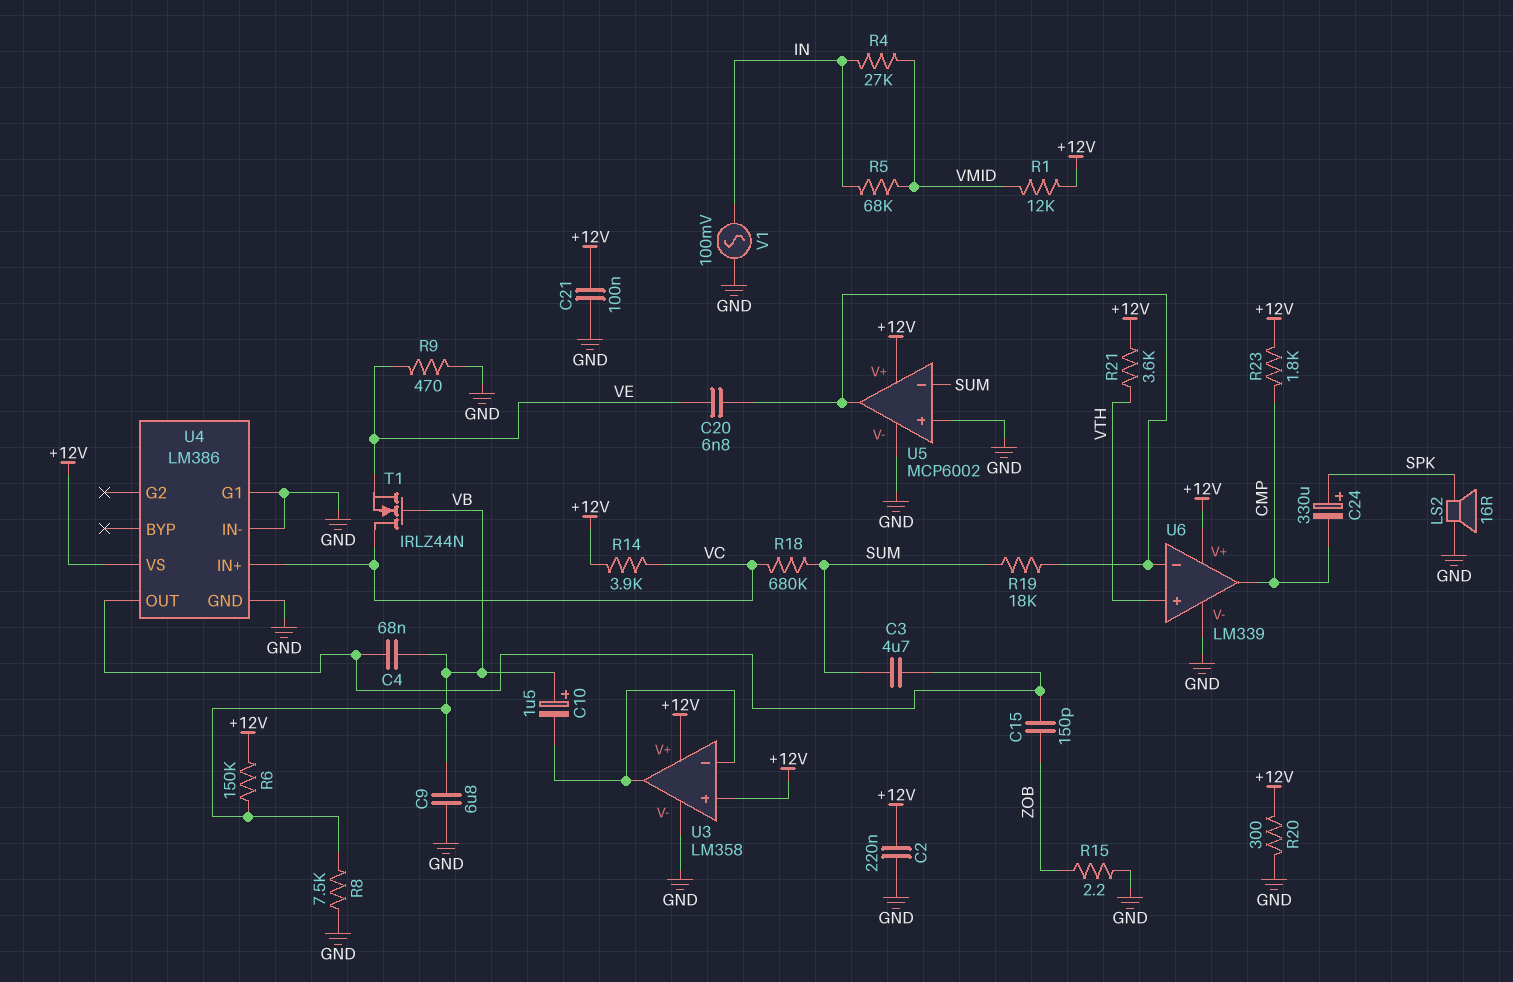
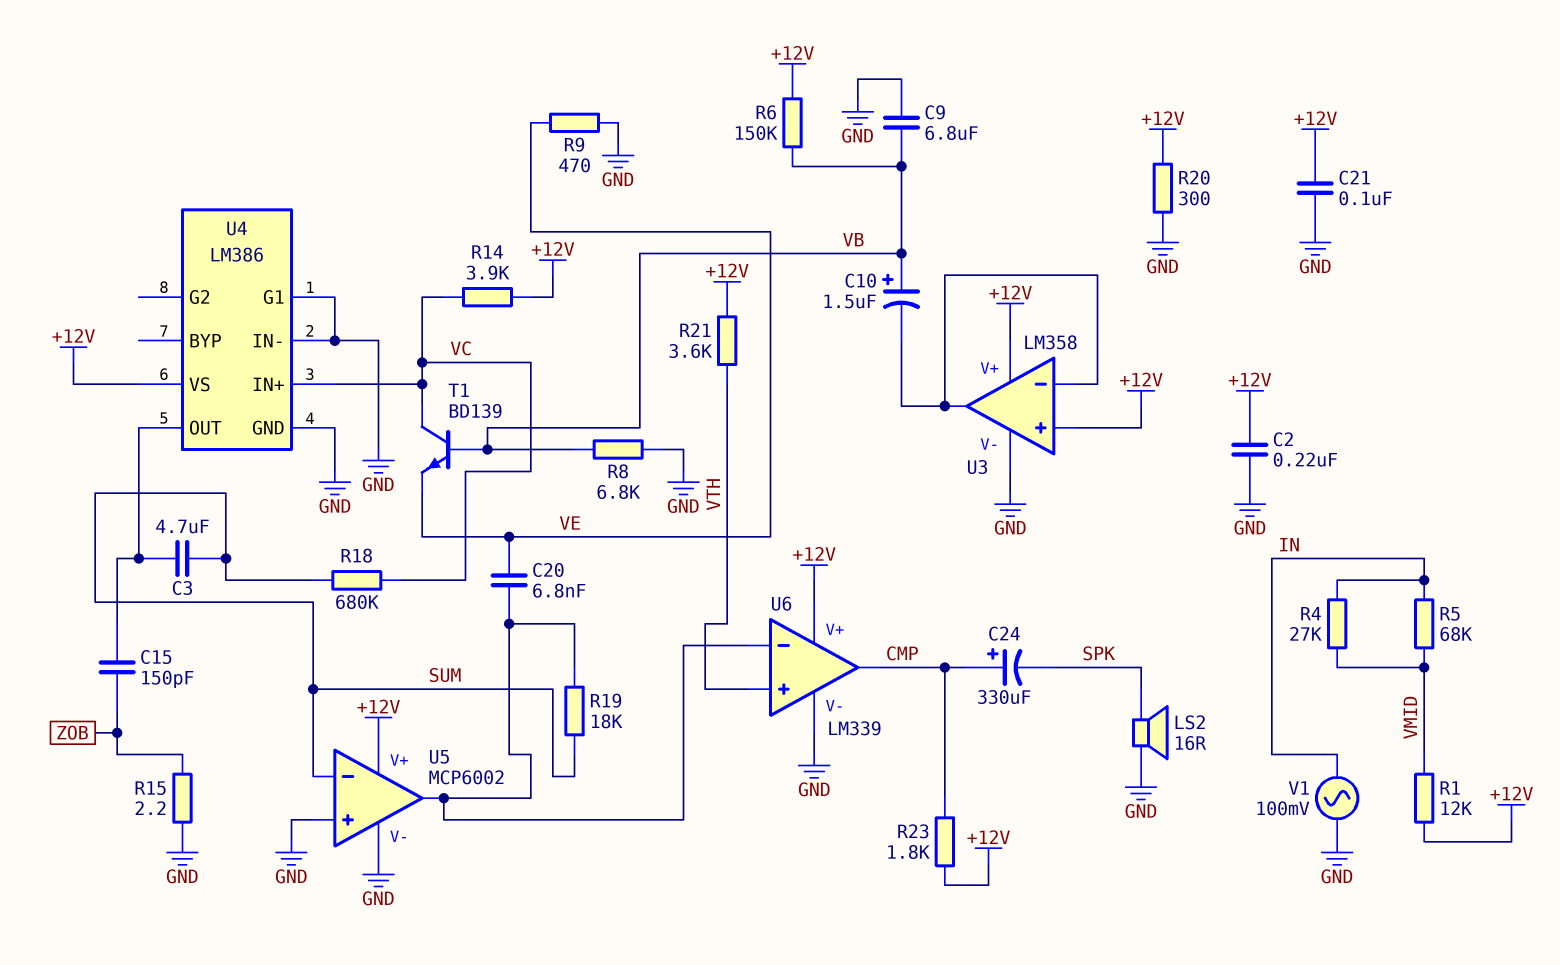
C4: 68nF (U4/OUT, VB) -> none
C24: 330uF (plus SPK, minus CMP) -> 330uF (plus CMP, minus SPK)
R8: 7.5k (GND, VB) -> 6.8k (GND, VB)
T1: NMOS IRLZ44N (G VB, D VC, S VE) -> NPN BD139 (B VB, C VC, E VE)

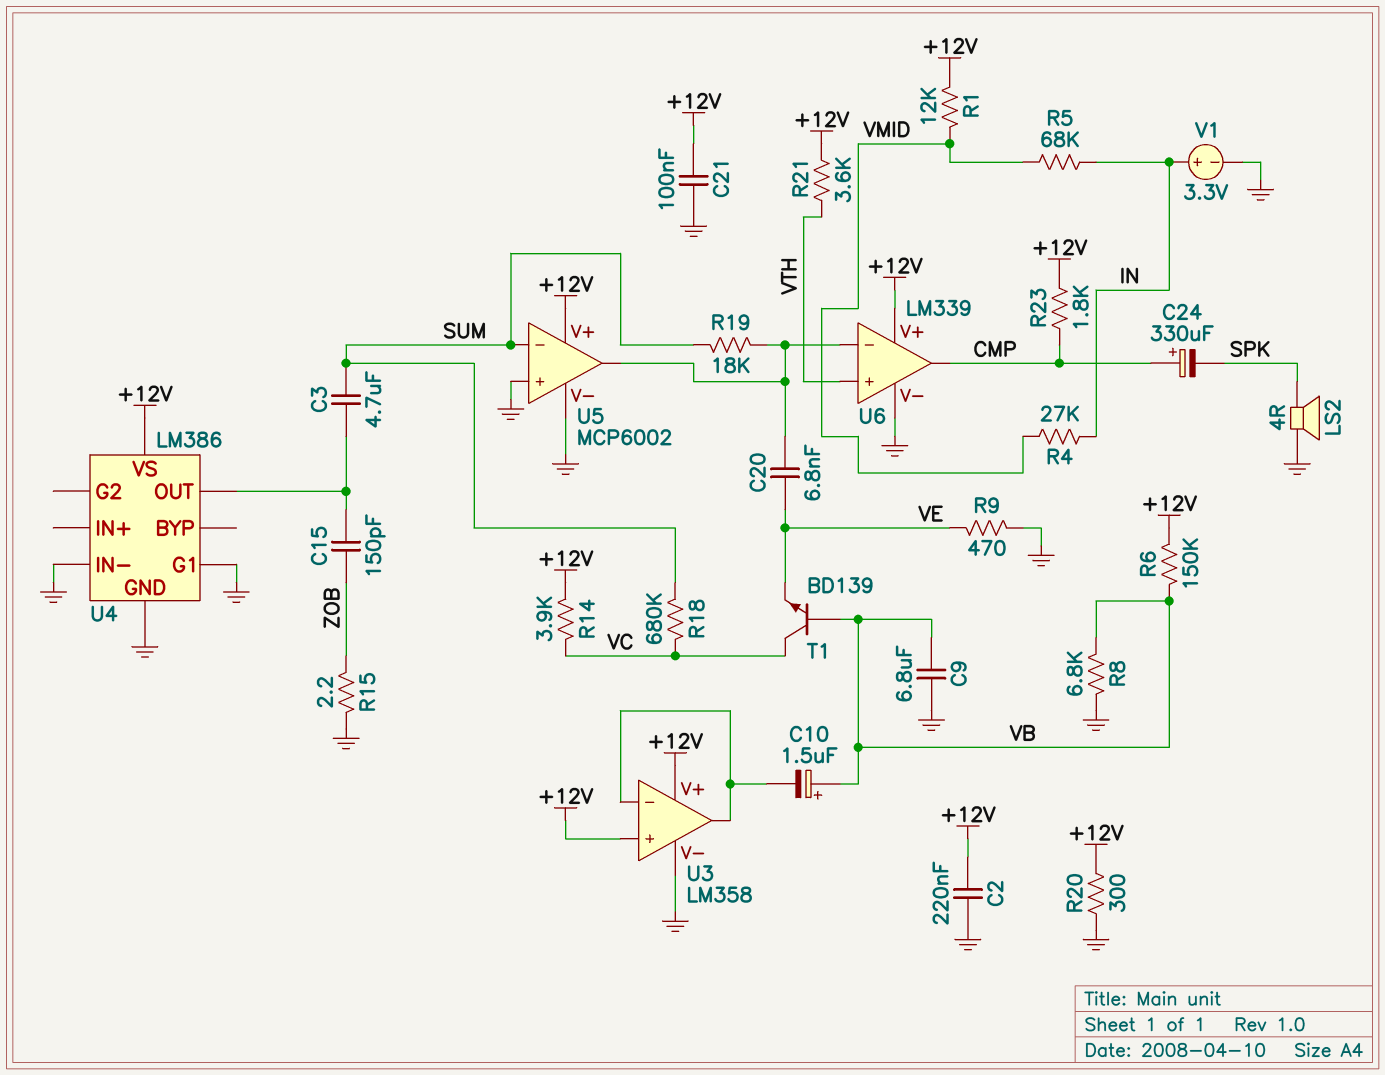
LS2: speaker 16R (GND, SPK) -> speaker 4R (GND, SPK)
U4 pin IN+: VC -> none
V1: AC 100mV (GND, IN) -> 3.3V (plus IN, minus GND)

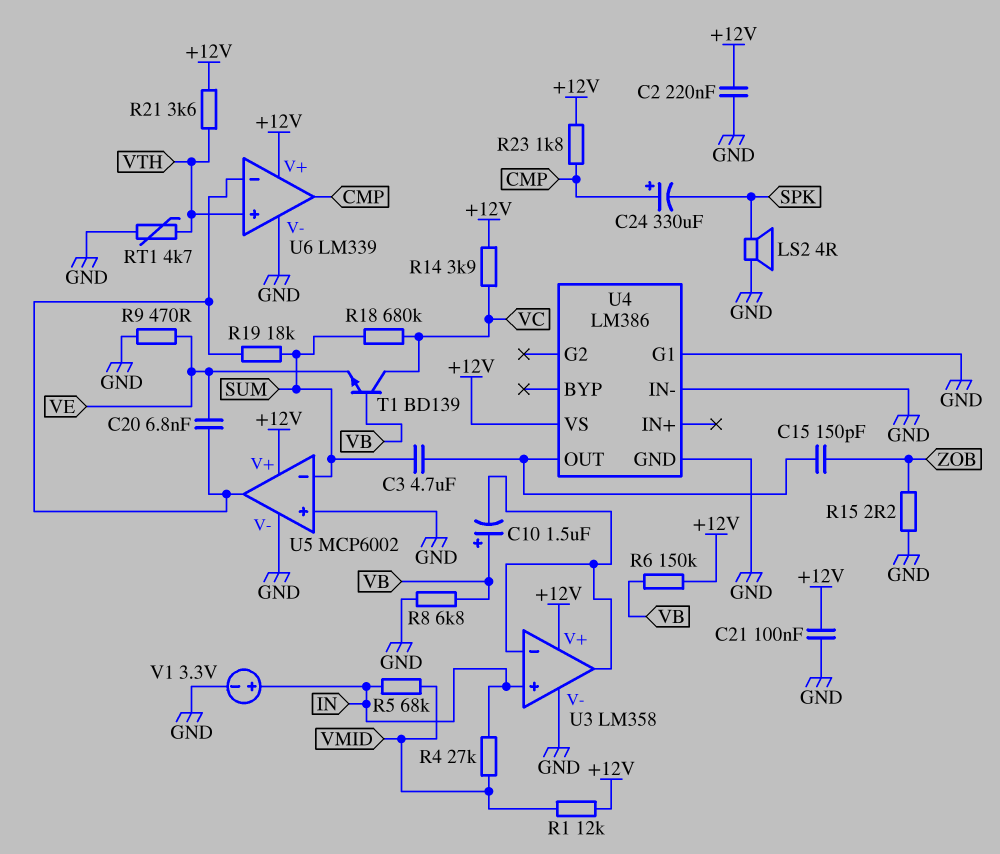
C9: 6.8uF (GND, VB) -> none
R20: 300 (+12V, GND) -> none
RT1: none -> 4.7k (GND, VTH)
U3 pin in+: +12V -> IN

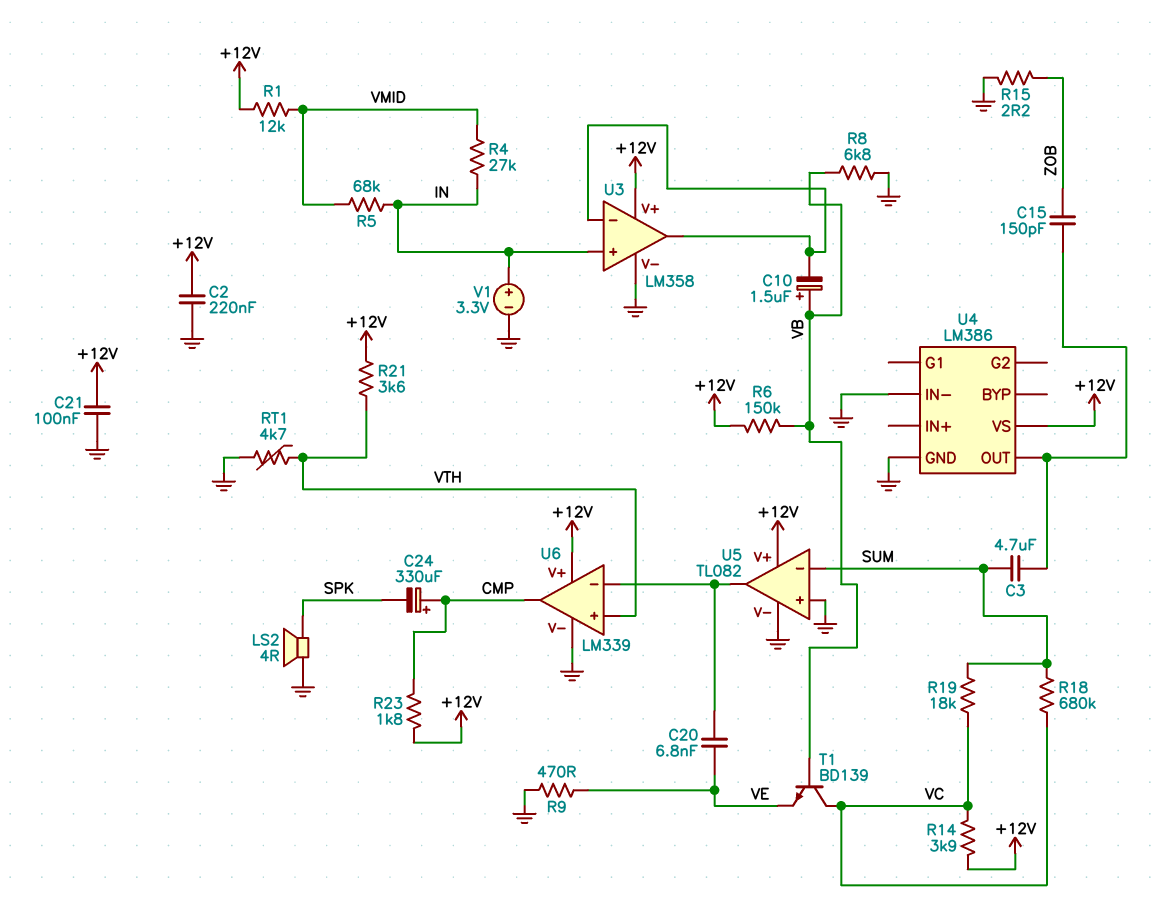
R19: 18k (SUM, U5/out) -> 18k (SUM, VC)
U4 pin G1: GND -> none
U5: MCP6002 -> TL082

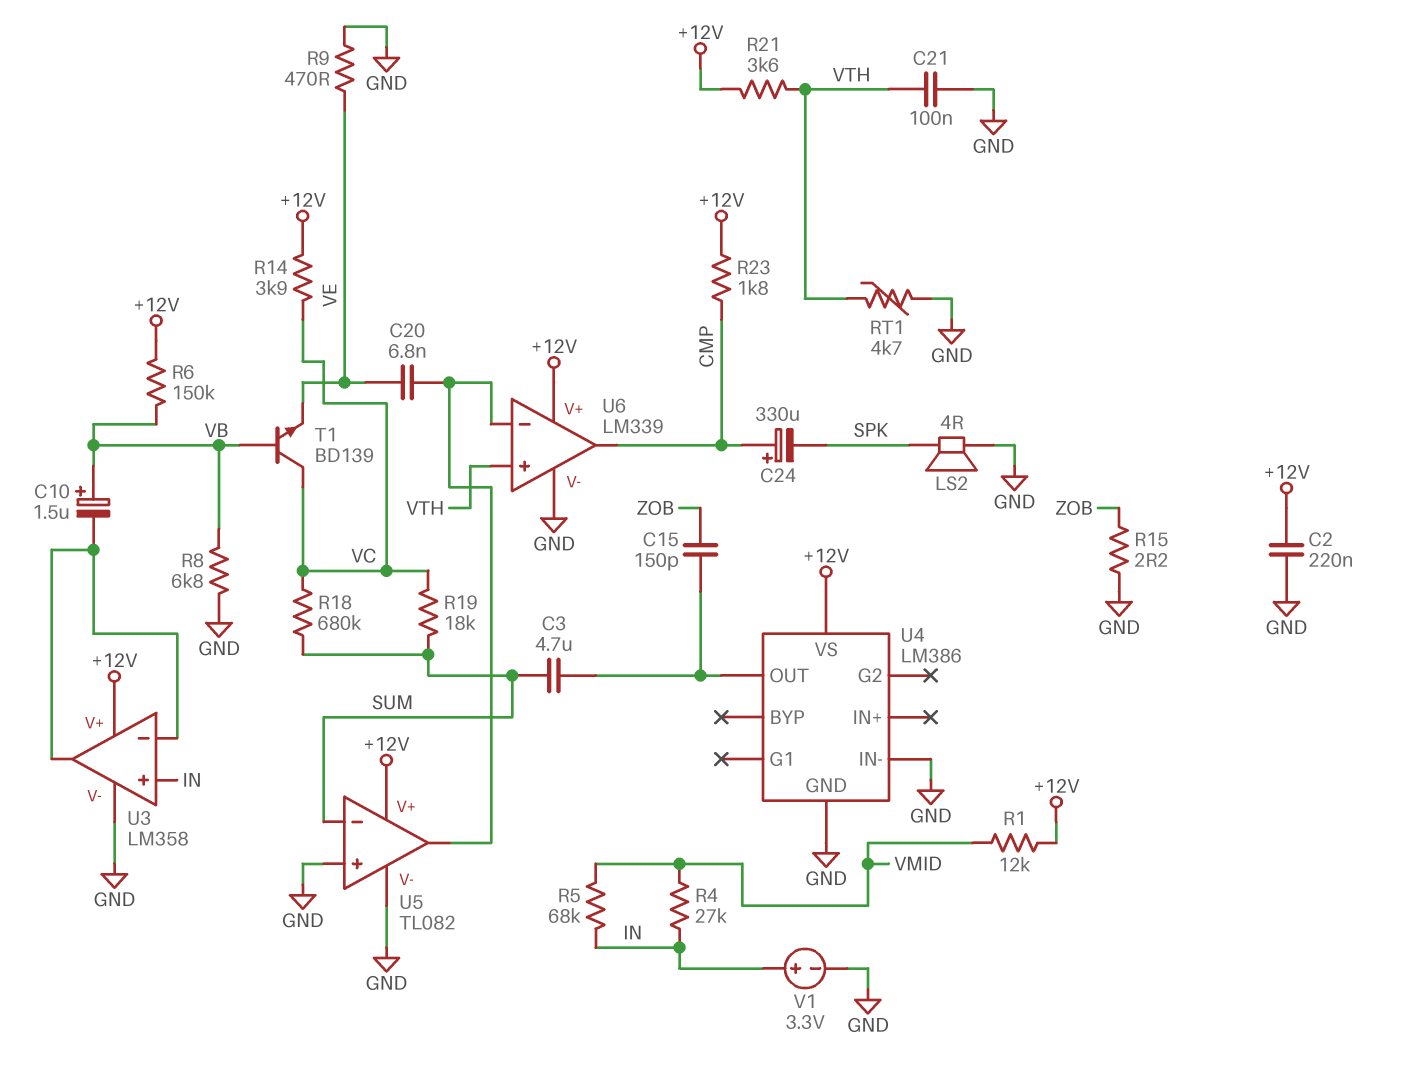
C21: 100nF (+12V, GND) -> 100nF (GND, VTH)

